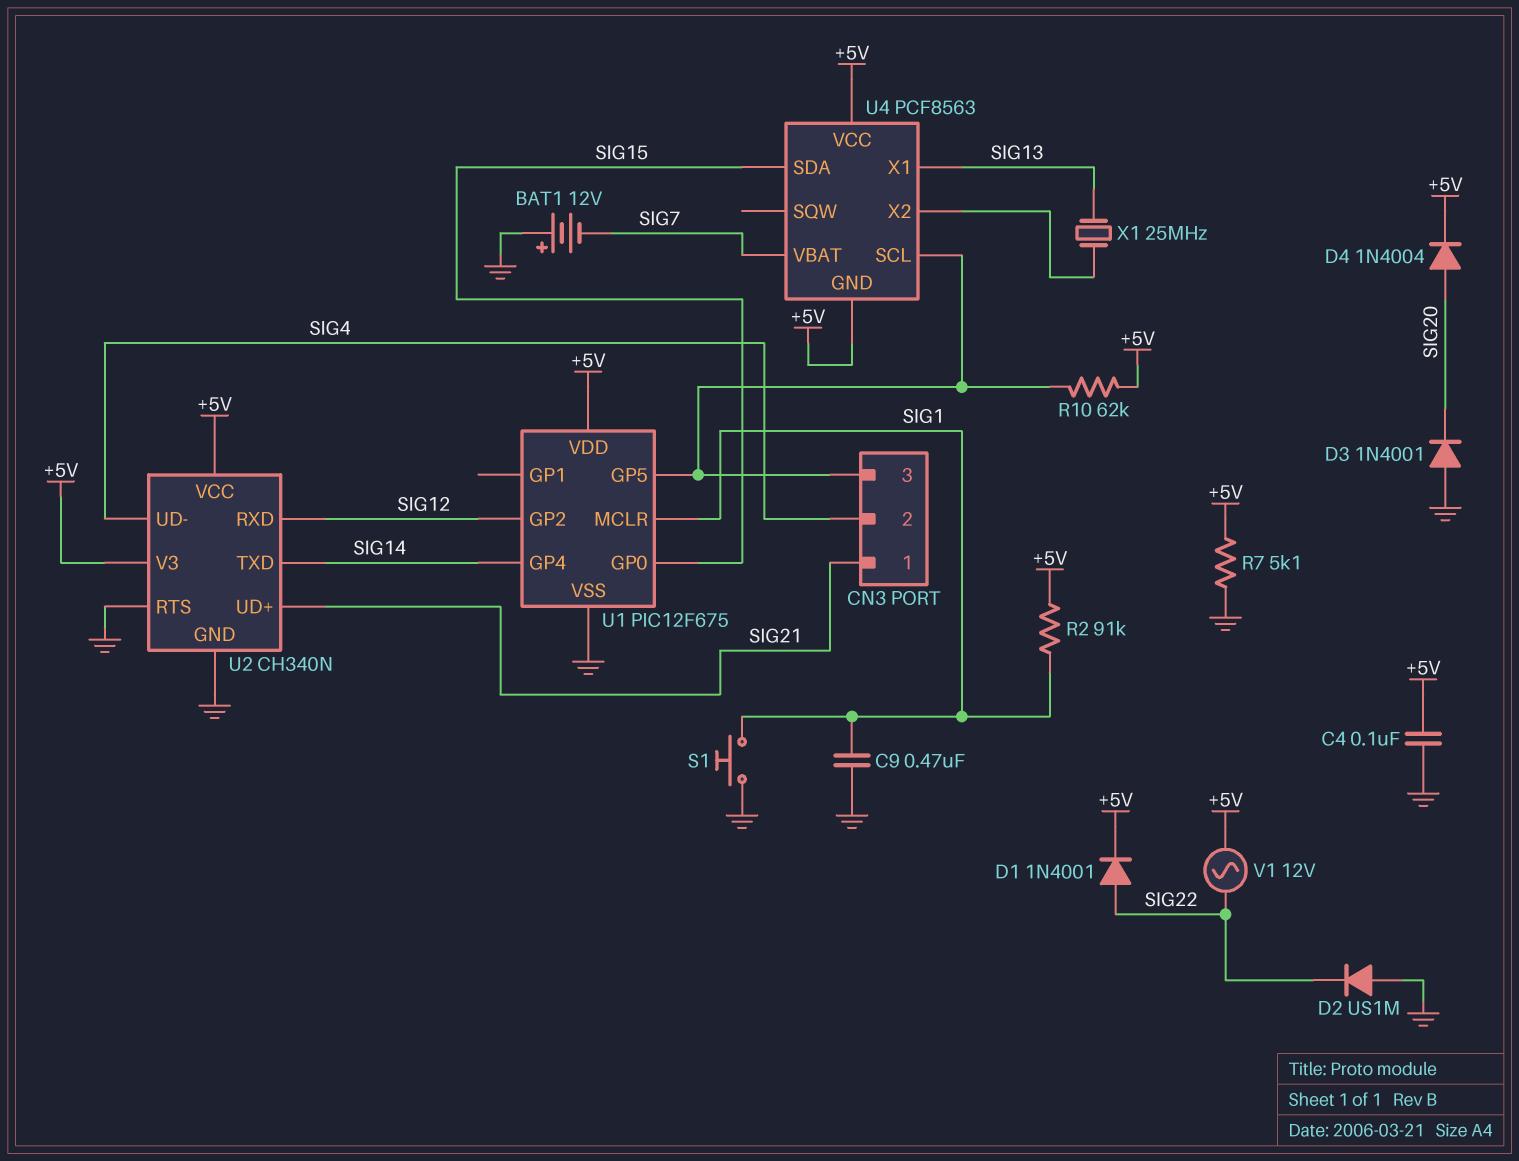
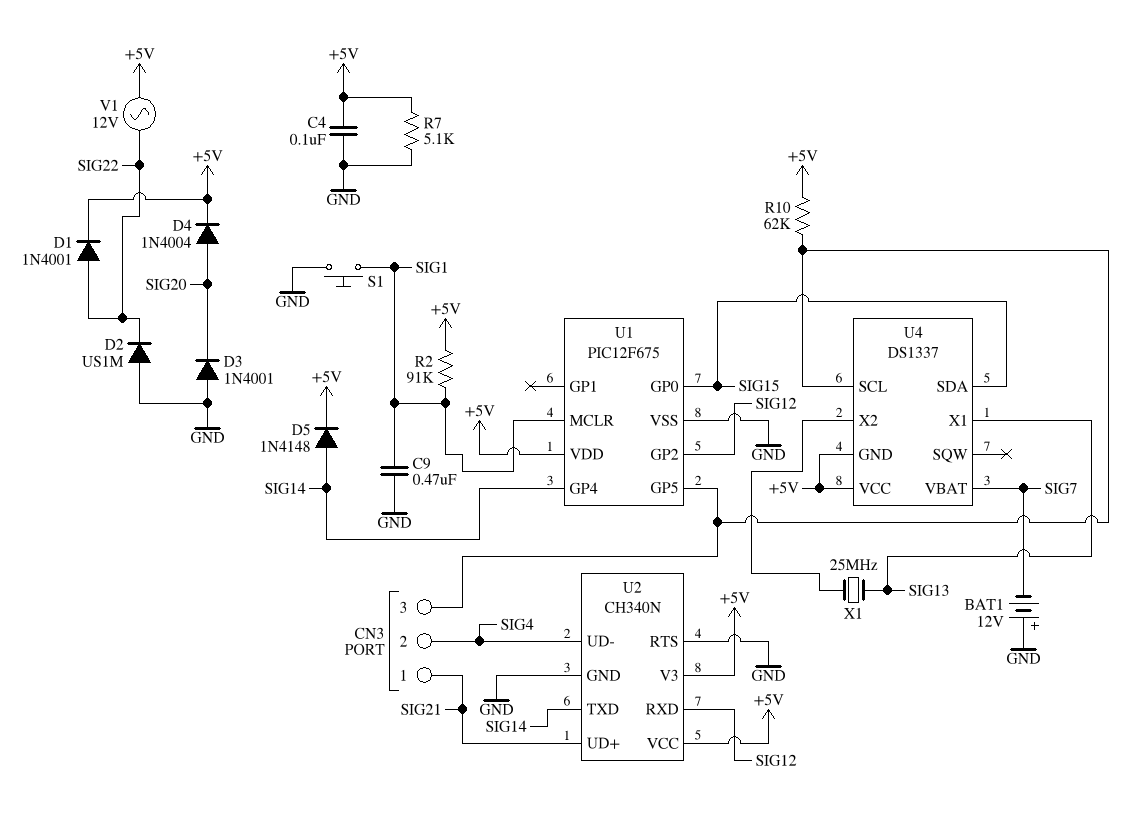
D5: none -> diode 1N4148 (A SIG14, K +5V)
U4: PCF8563 -> DS1337

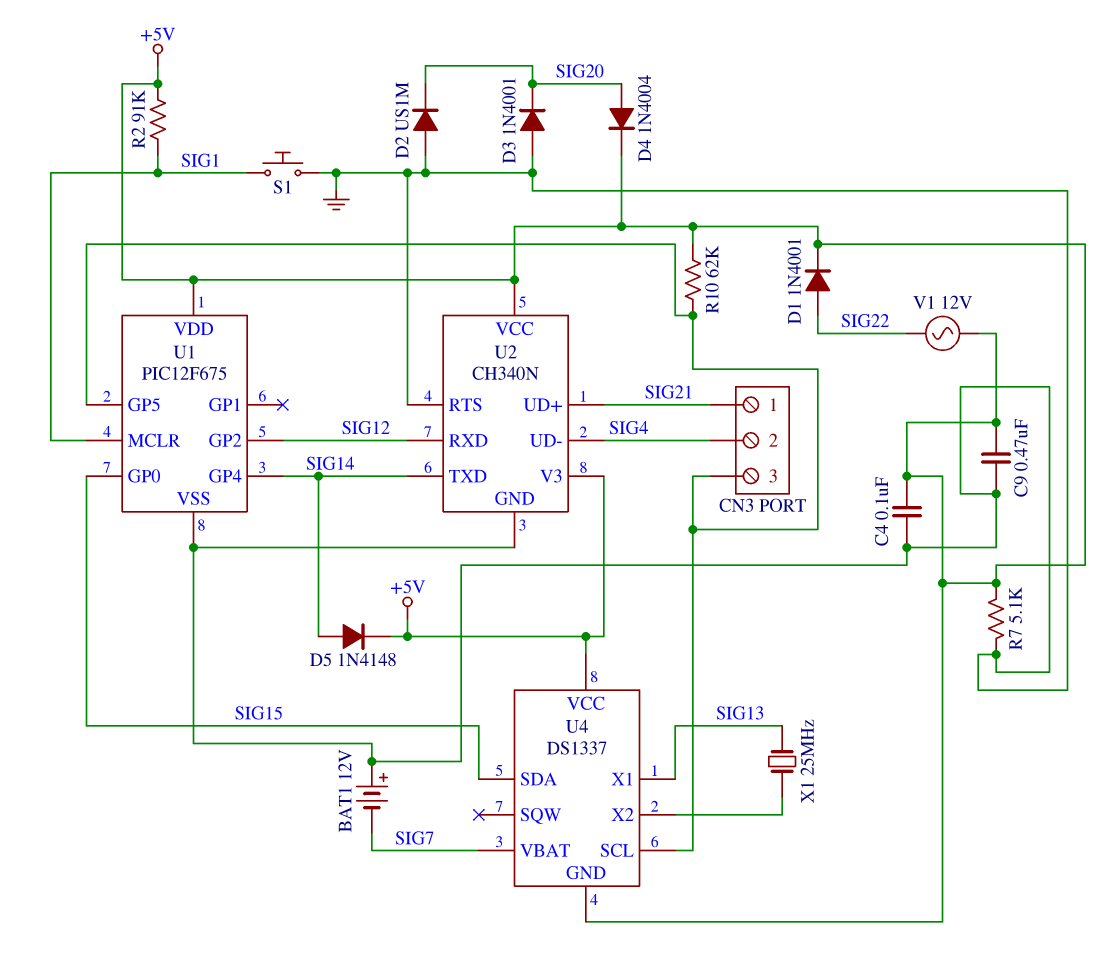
C9: 470nF (GND, SIG1) -> 470nF (+5V, GND)
D2: diode US1M (A GND, K SIG22) -> diode US1M (A GND, K SIG20)

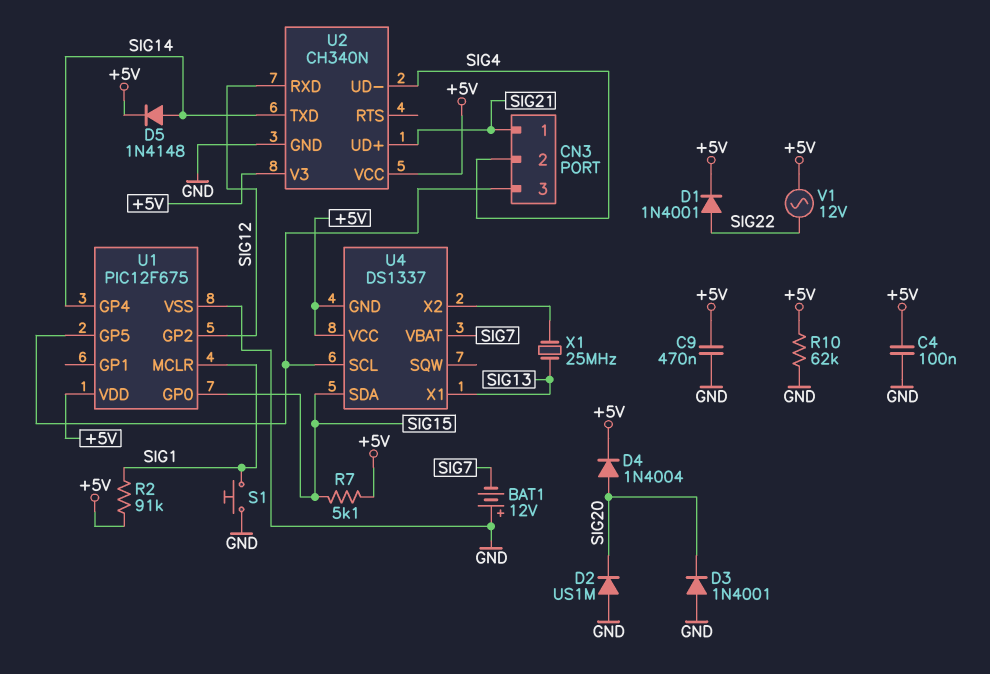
R7: 5.1k (+5V, GND) -> 5.1k (+5V, SIG15)
R10: 62k (+5V, CN3/3) -> 62k (+5V, GND)
U2 pin RTS: GND -> none

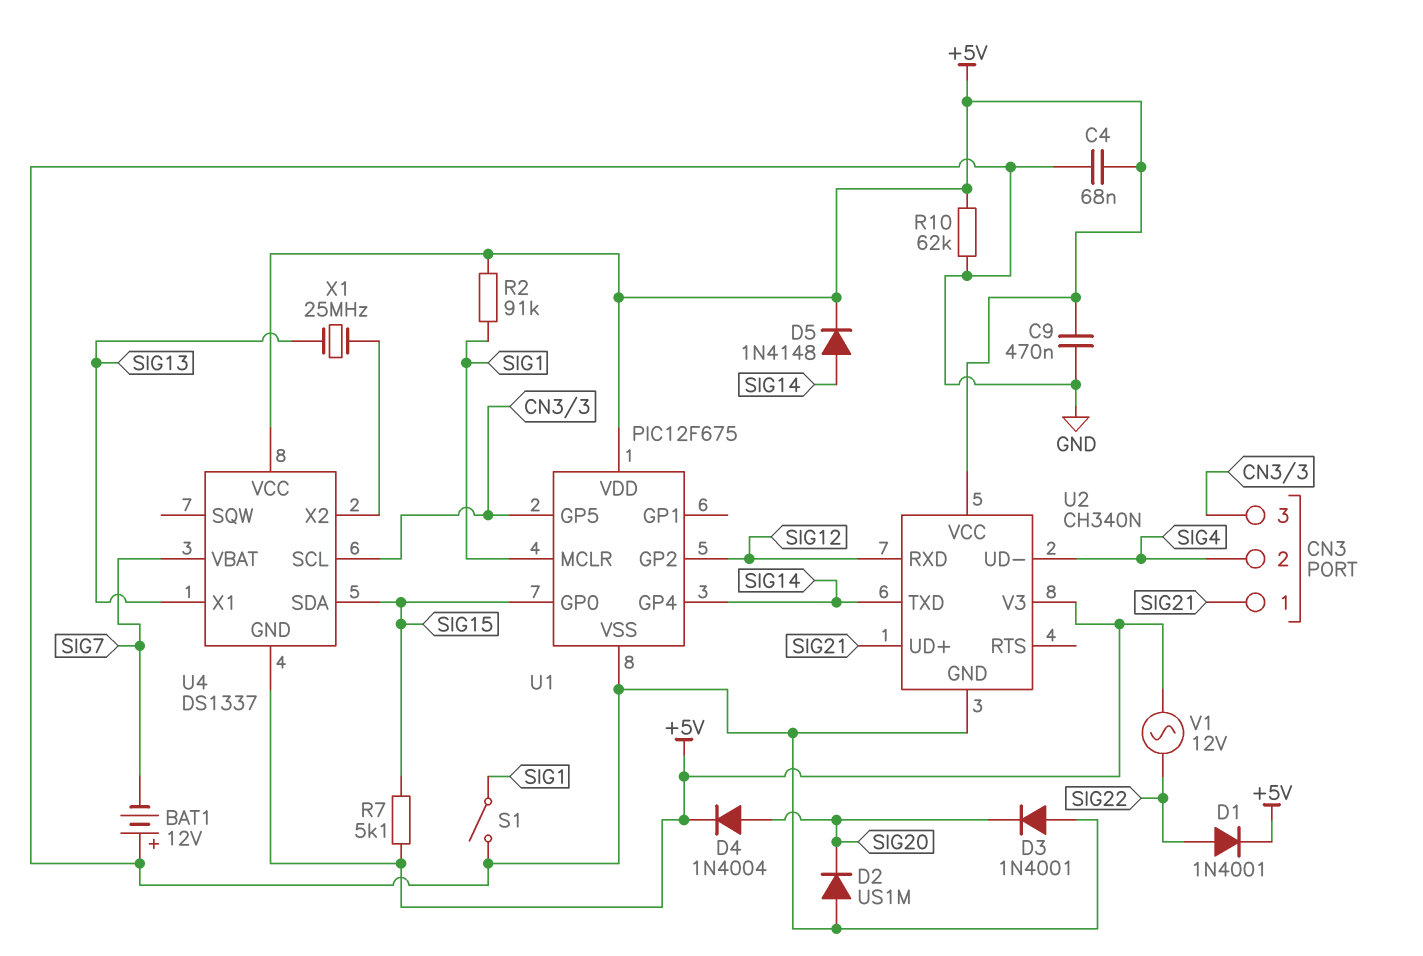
C4: 100nF (+5V, GND) -> 68nF (+5V, GND)
S1: button (GND, SIG1) -> switch (GND, SIG1)

